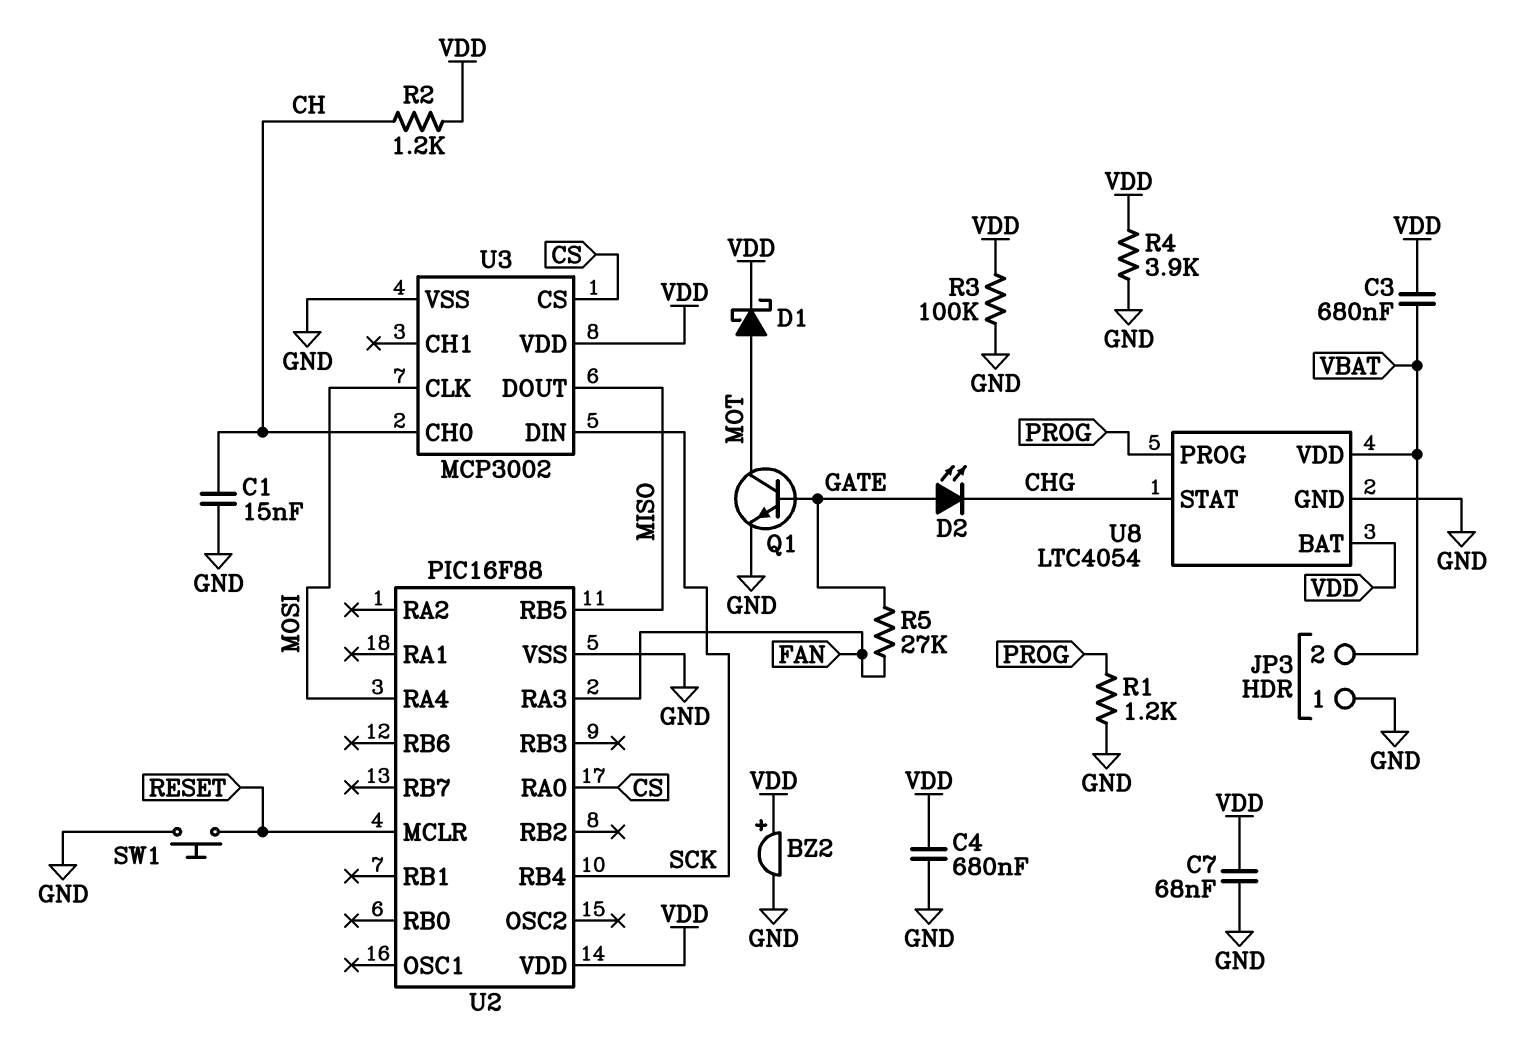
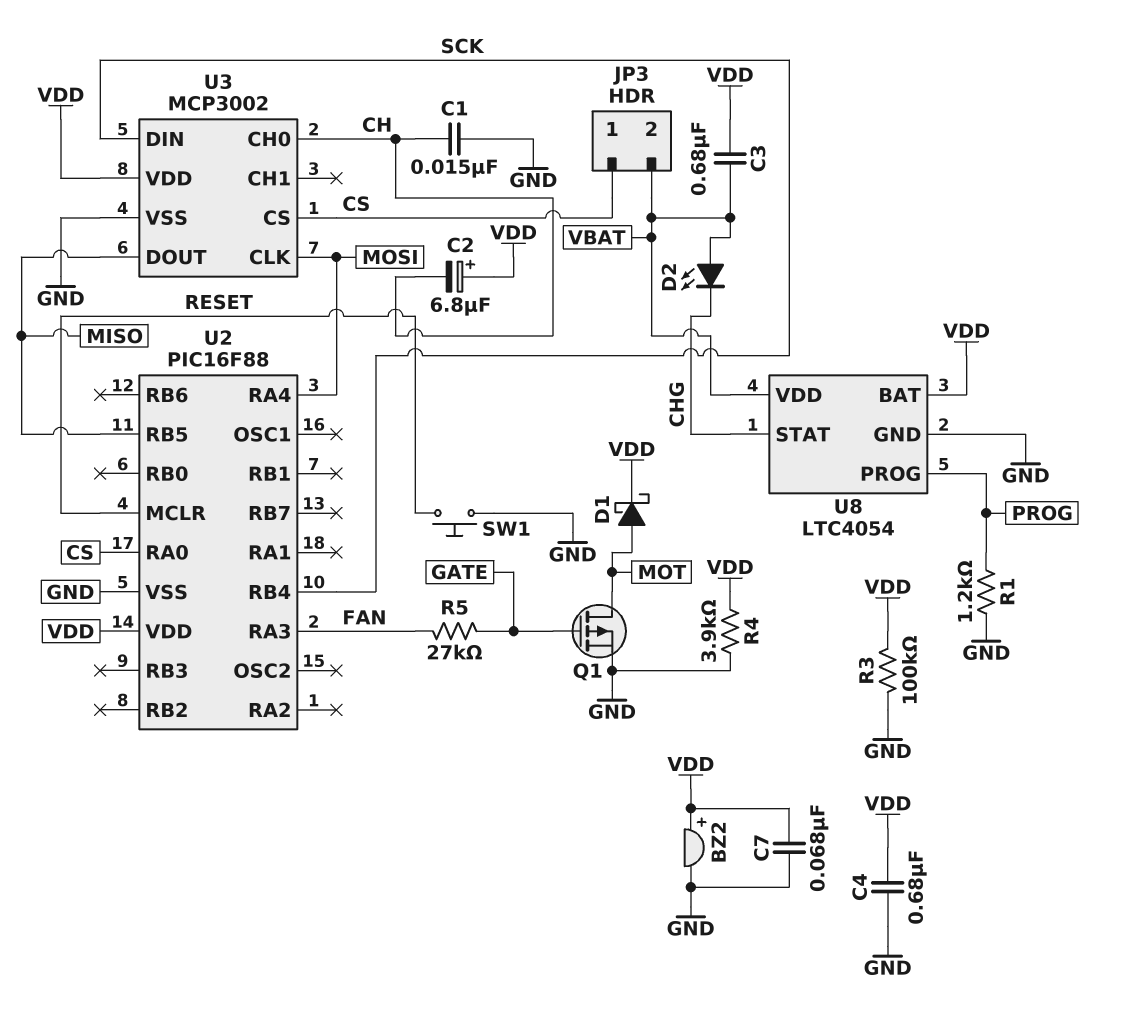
C2: none -> 6.8uF (plus VDD, minus CH)
D2: LED (A GATE, K CHG) -> LED (A VBAT, K CHG)
JP3 pin 1: GND -> CS
Q1: NPN (B GATE, C MOT, E GND) -> PMOS (G GATE, D MOT, S GND)
R2: 1.2k (CH, VDD) -> none

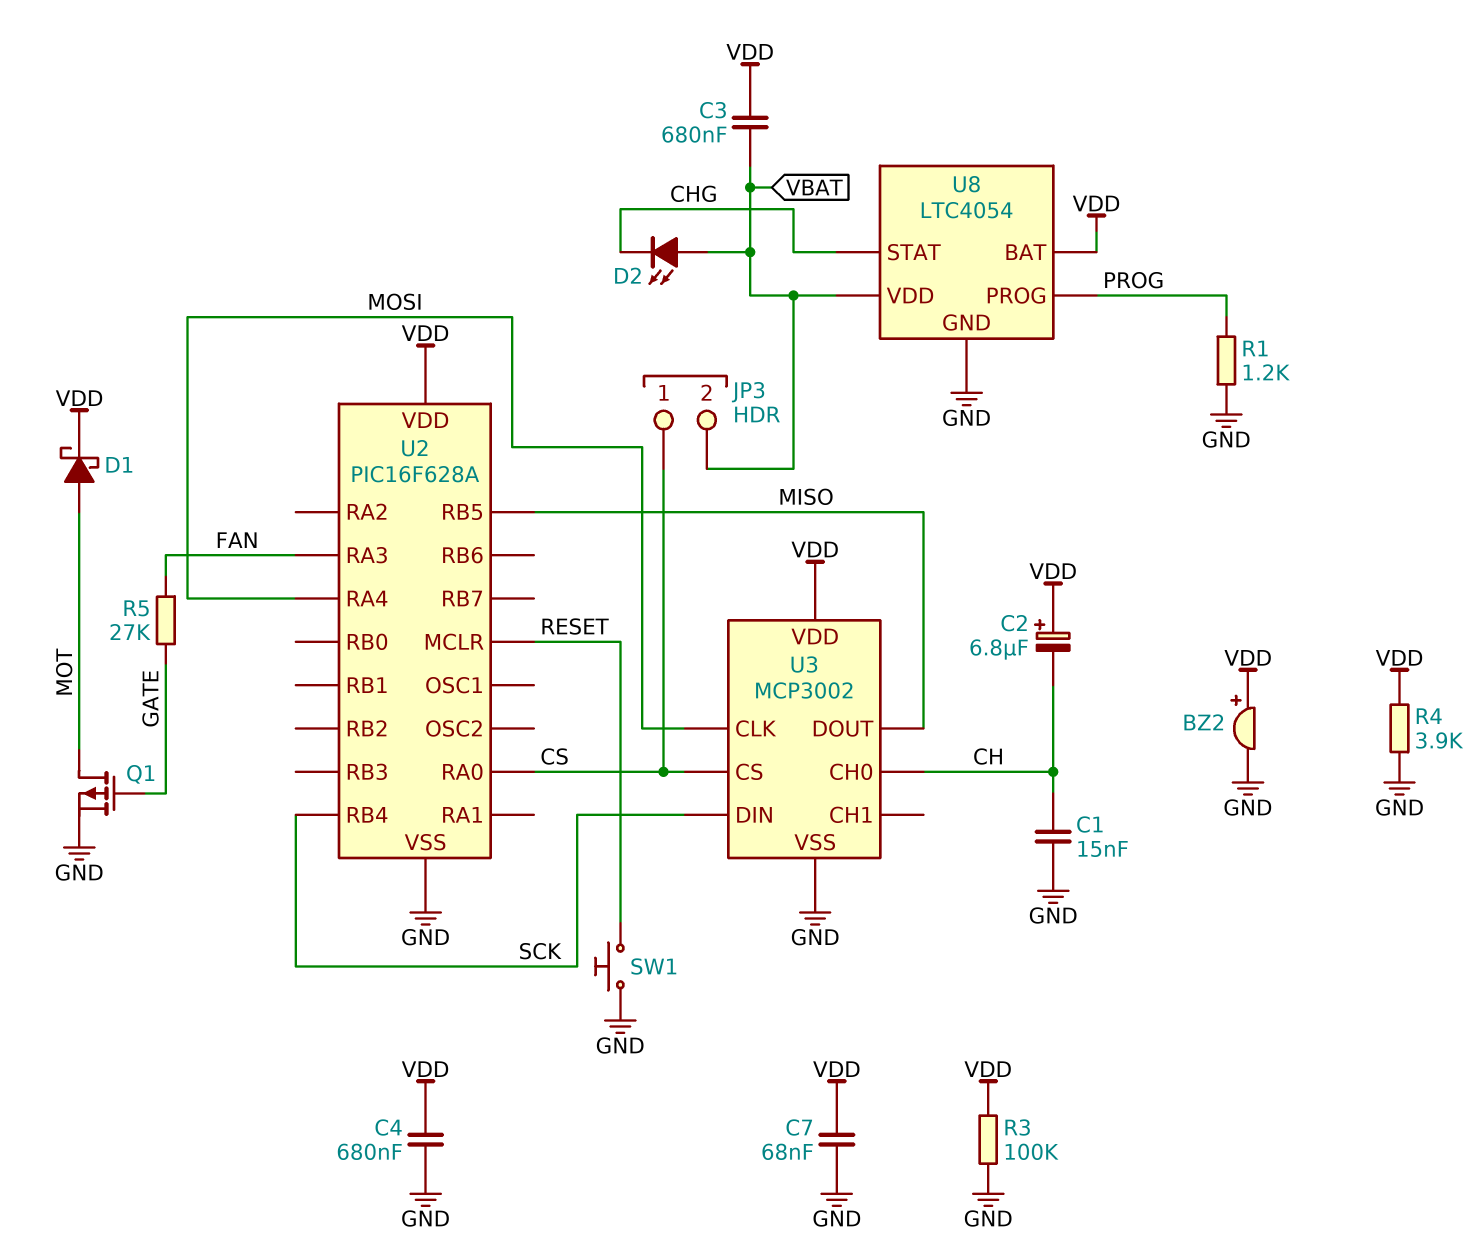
U2: PIC16F88 -> PIC16F628A

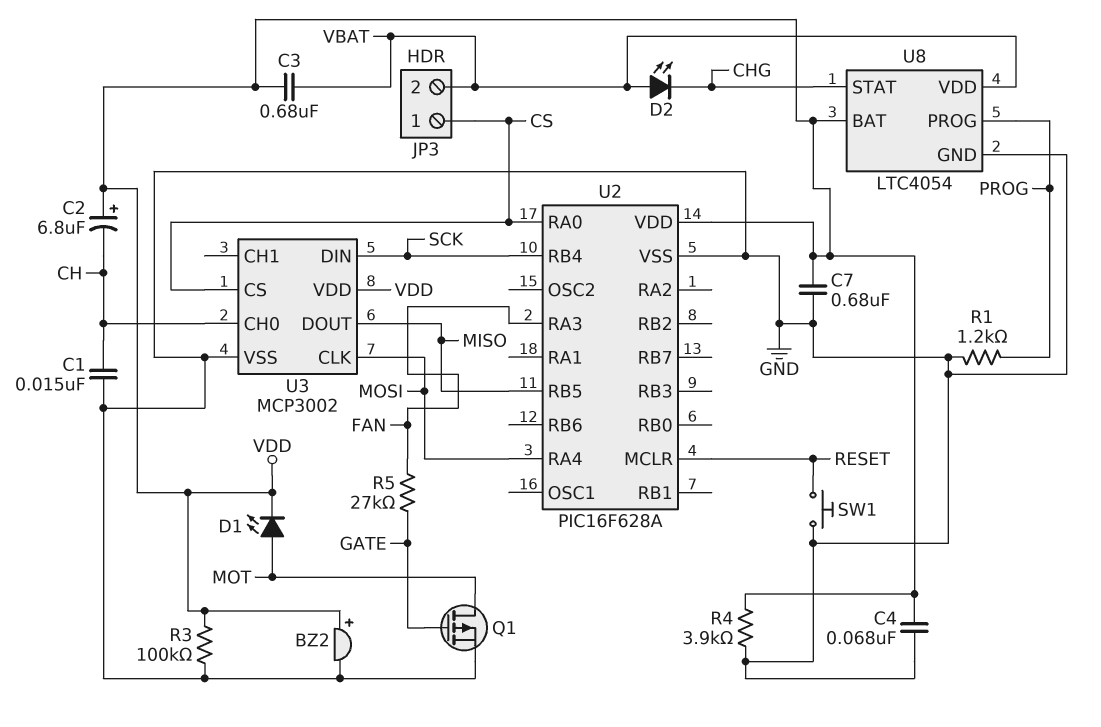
C4: 680nF (GND, VDD) -> 68nF (GND, VDD)
C7: 68nF (GND, VDD) -> 680nF (GND, VDD)
D1: schottky (A MOT, K VDD) -> LED (A MOT, K VDD)

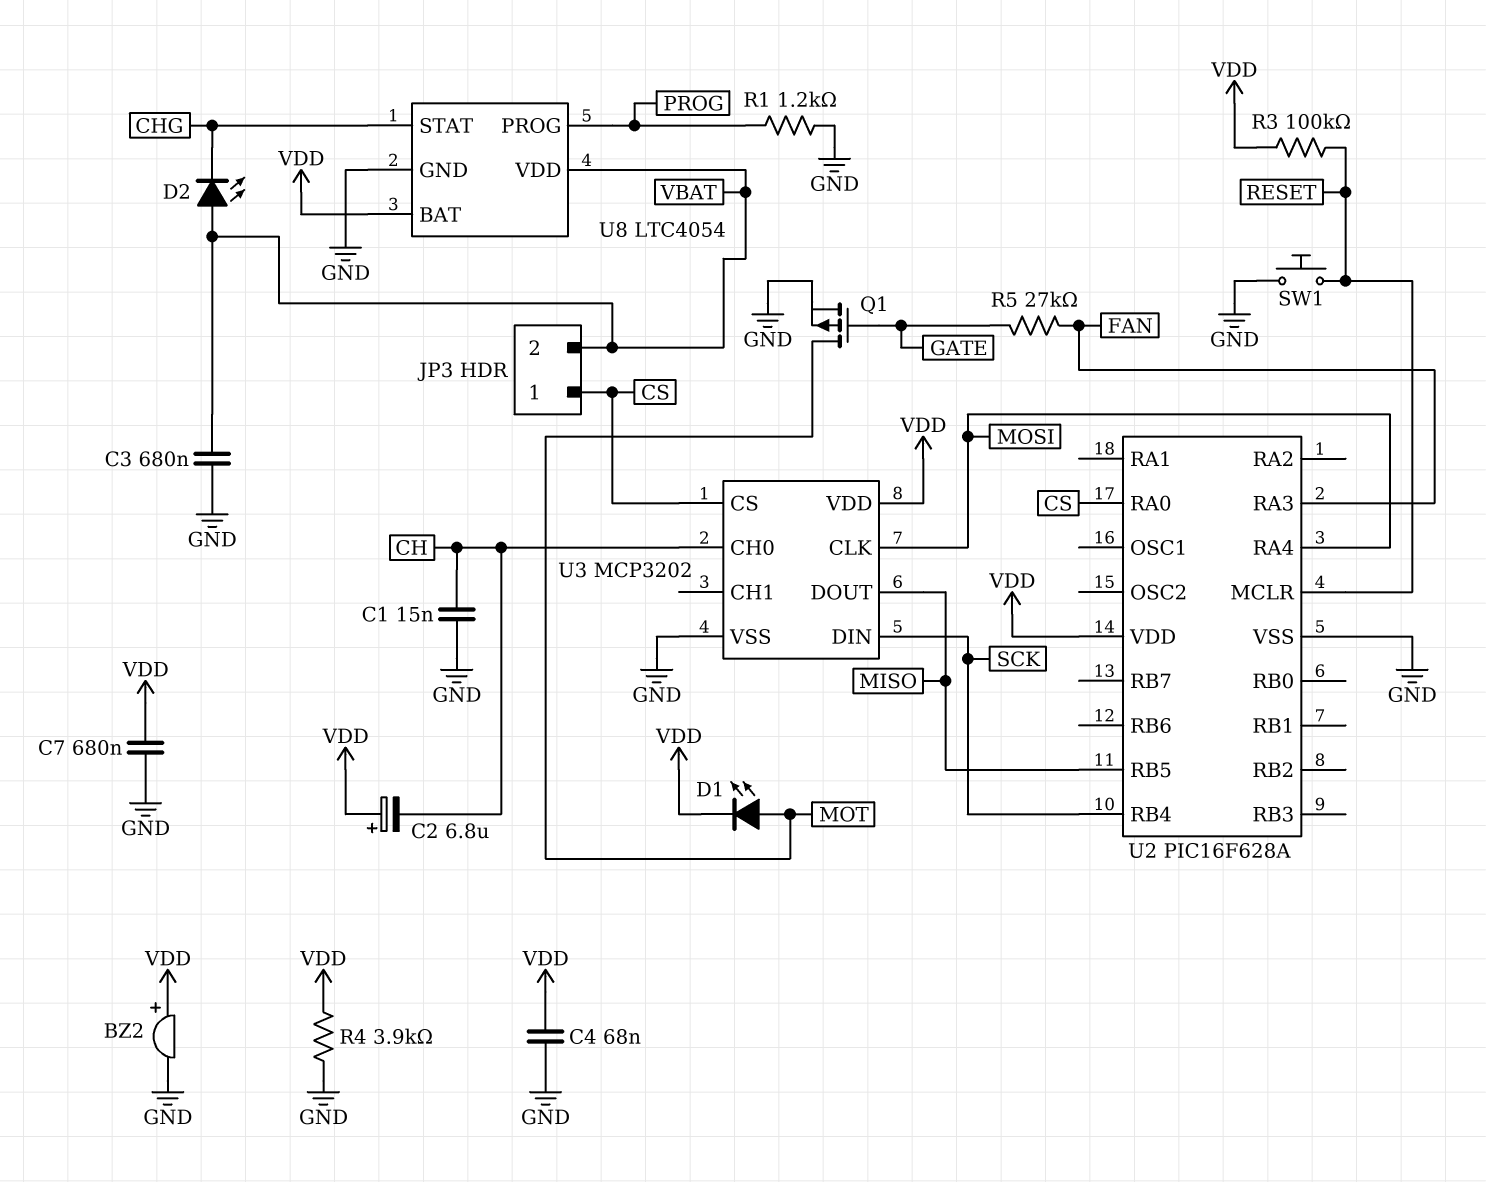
C3: 680nF (VBAT, VDD) -> 680nF (GND, VBAT)
R3: 100k (GND, VDD) -> 100k (RESET, VDD)
U3: MCP3002 -> MCP3202

